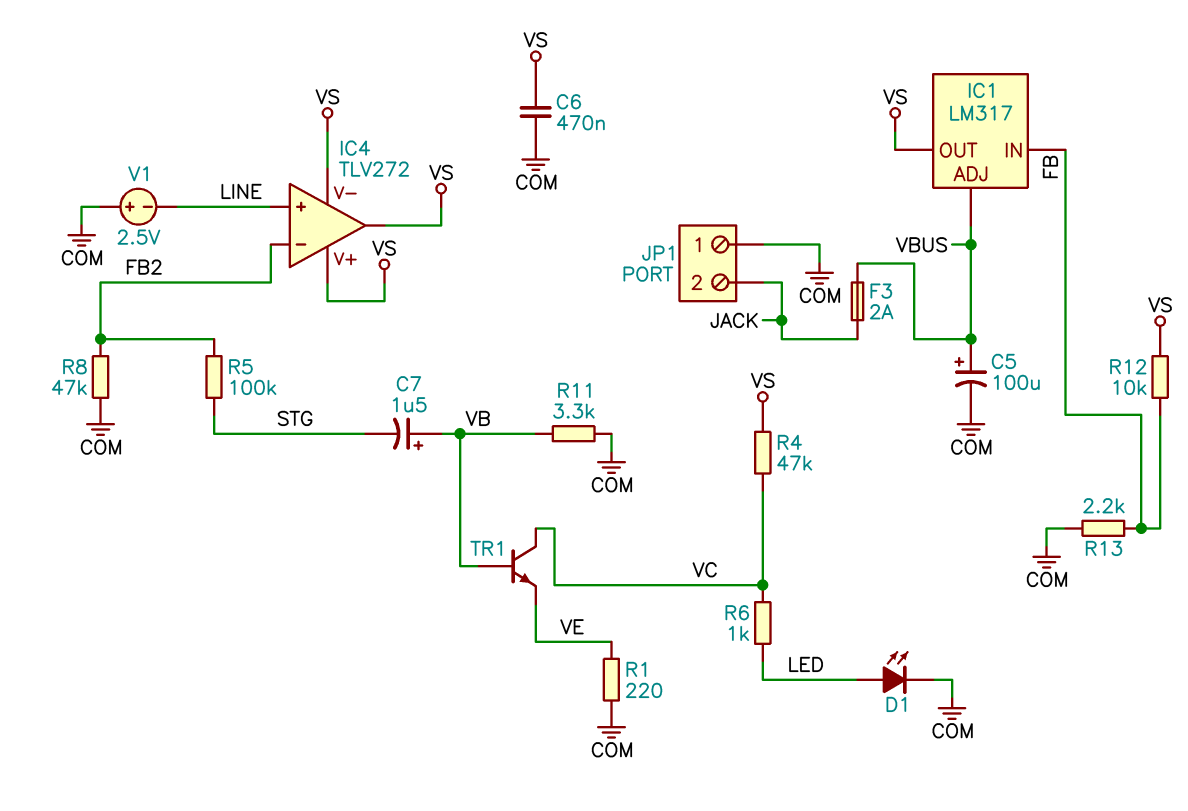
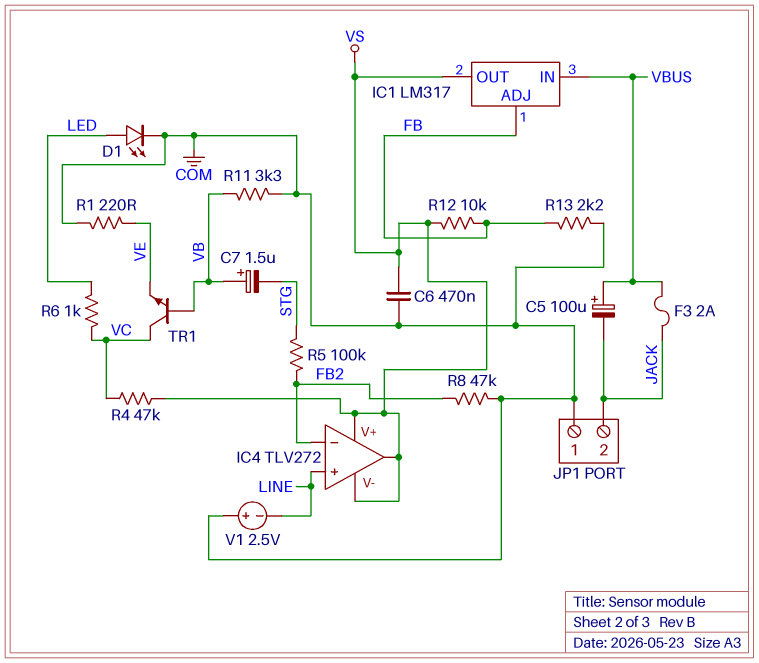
C5: 100uF (plus VBUS, minus COM) -> 100uF (plus VBUS, minus JACK)
IC1 pin ADJ: VBUS -> FB
IC1 pin IN: FB -> VBUS

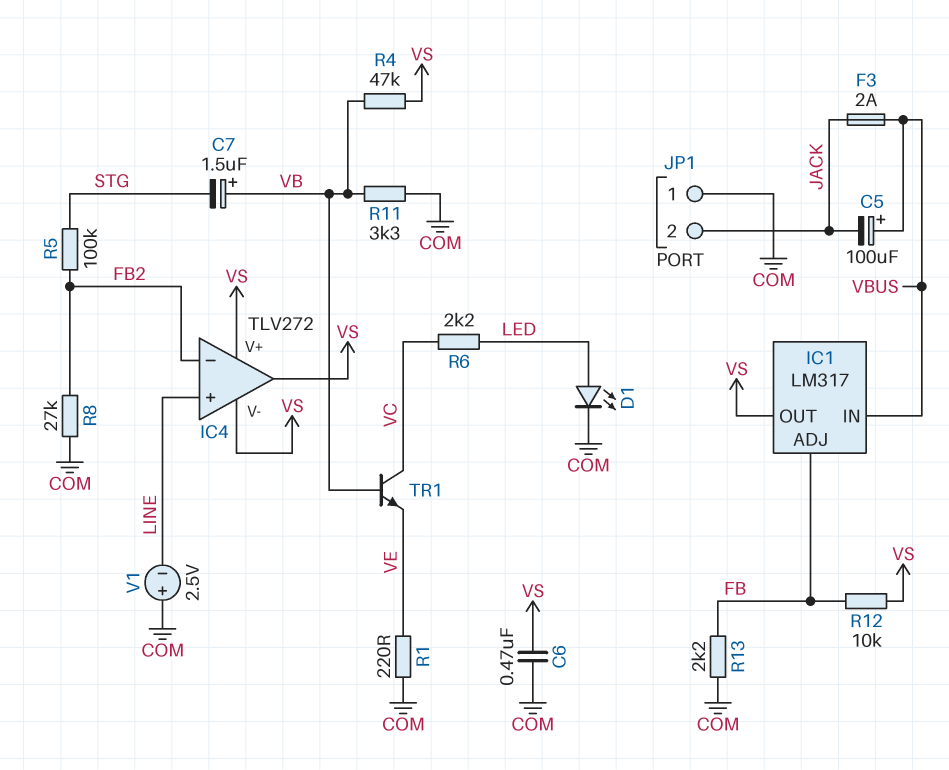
R4: 47k (VC, VS) -> 47k (VB, VS)
R6: 1k (LED, VC) -> 2.2k (LED, VC)
R8: 47k (COM, FB2) -> 27k (COM, FB2)

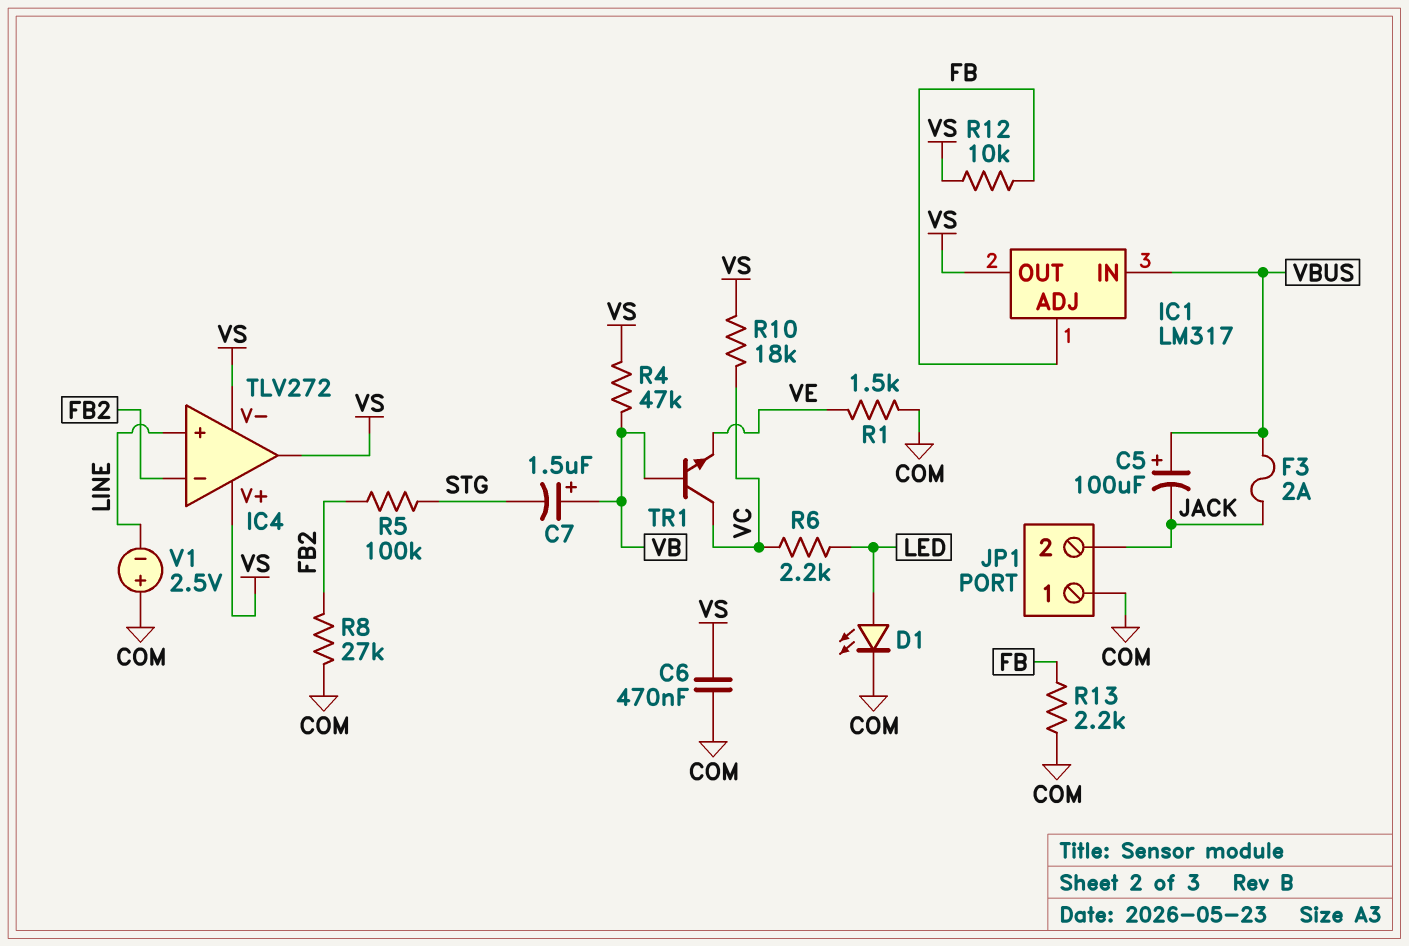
R1: 220 (COM, VE) -> 1.5k (COM, VE)
R10: none -> 18k (VC, VS)
R11: 3.3k (COM, VB) -> none

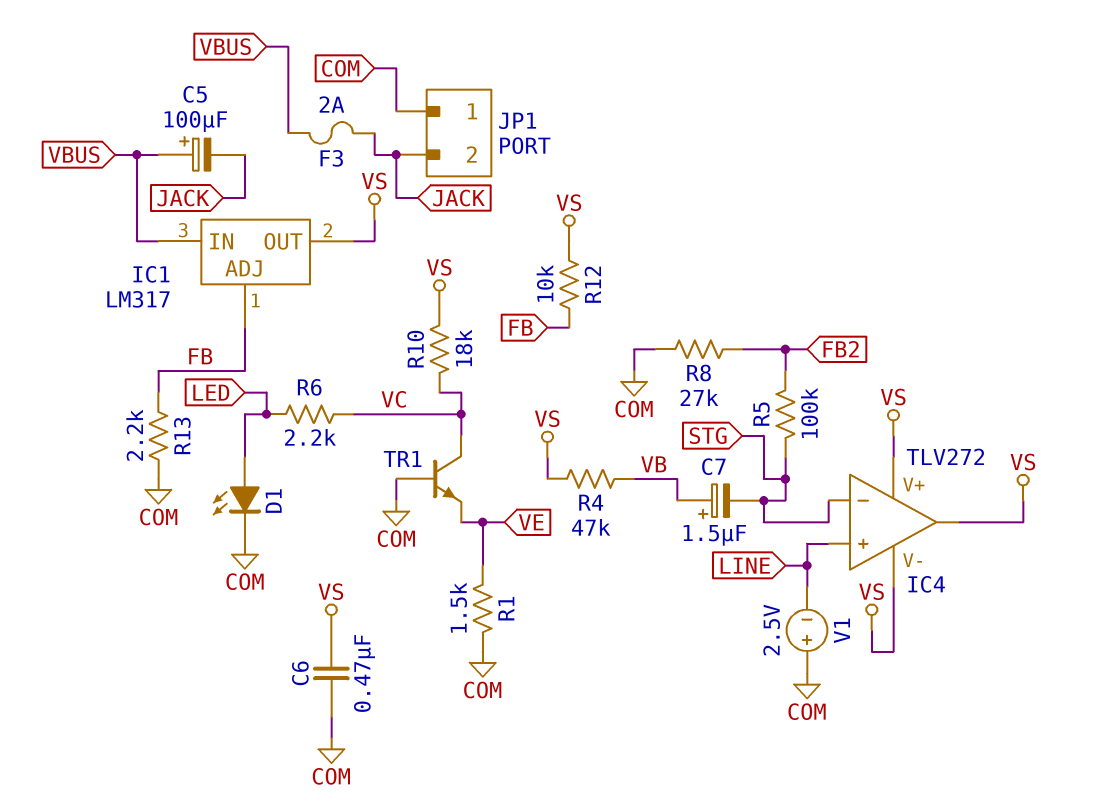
IC4 pin in-: FB2 -> STG
TR1: NPN (B VB, C VC, E VE) -> NPN (B COM, C VC, E VE)

